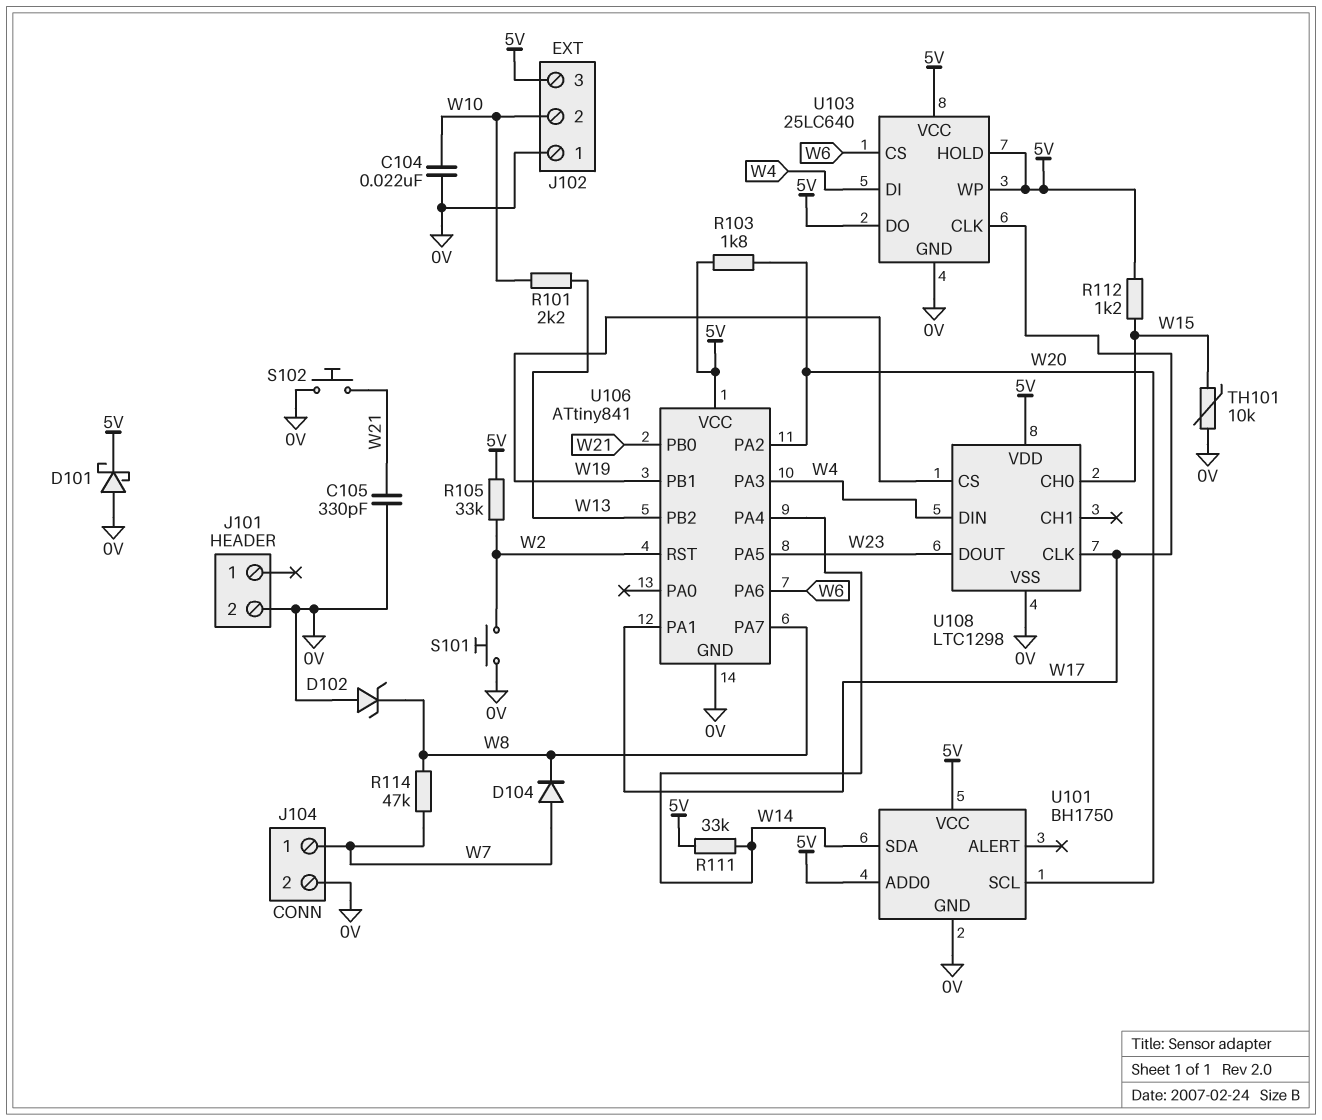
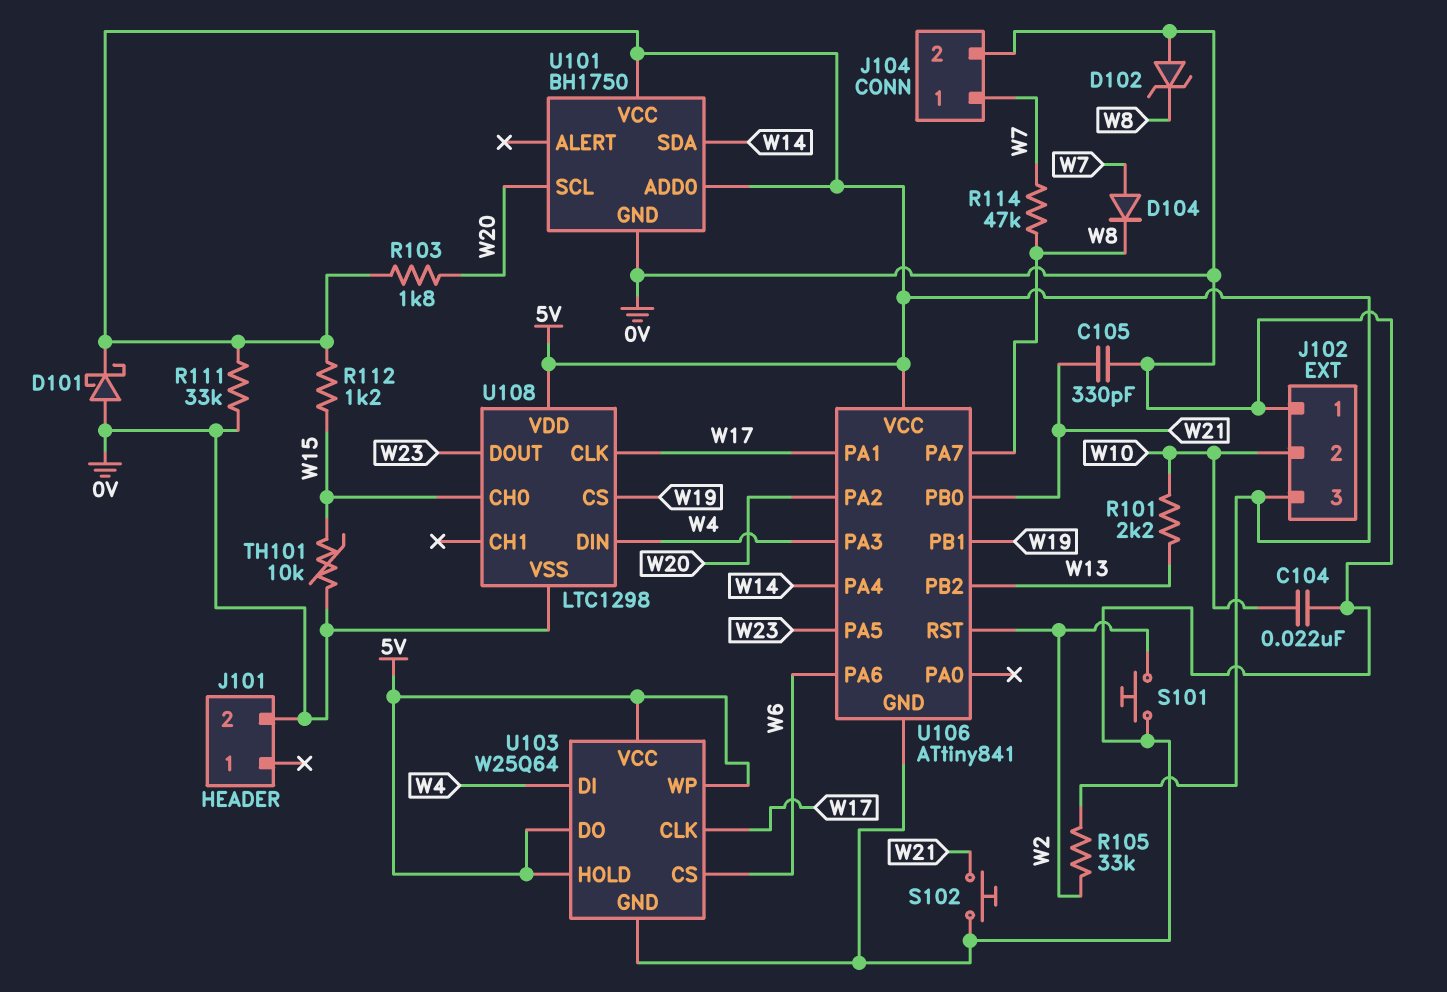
R111: 33k (5V, W14) -> 33k (0V, 5V)
U103: 25LC640 -> W25Q64

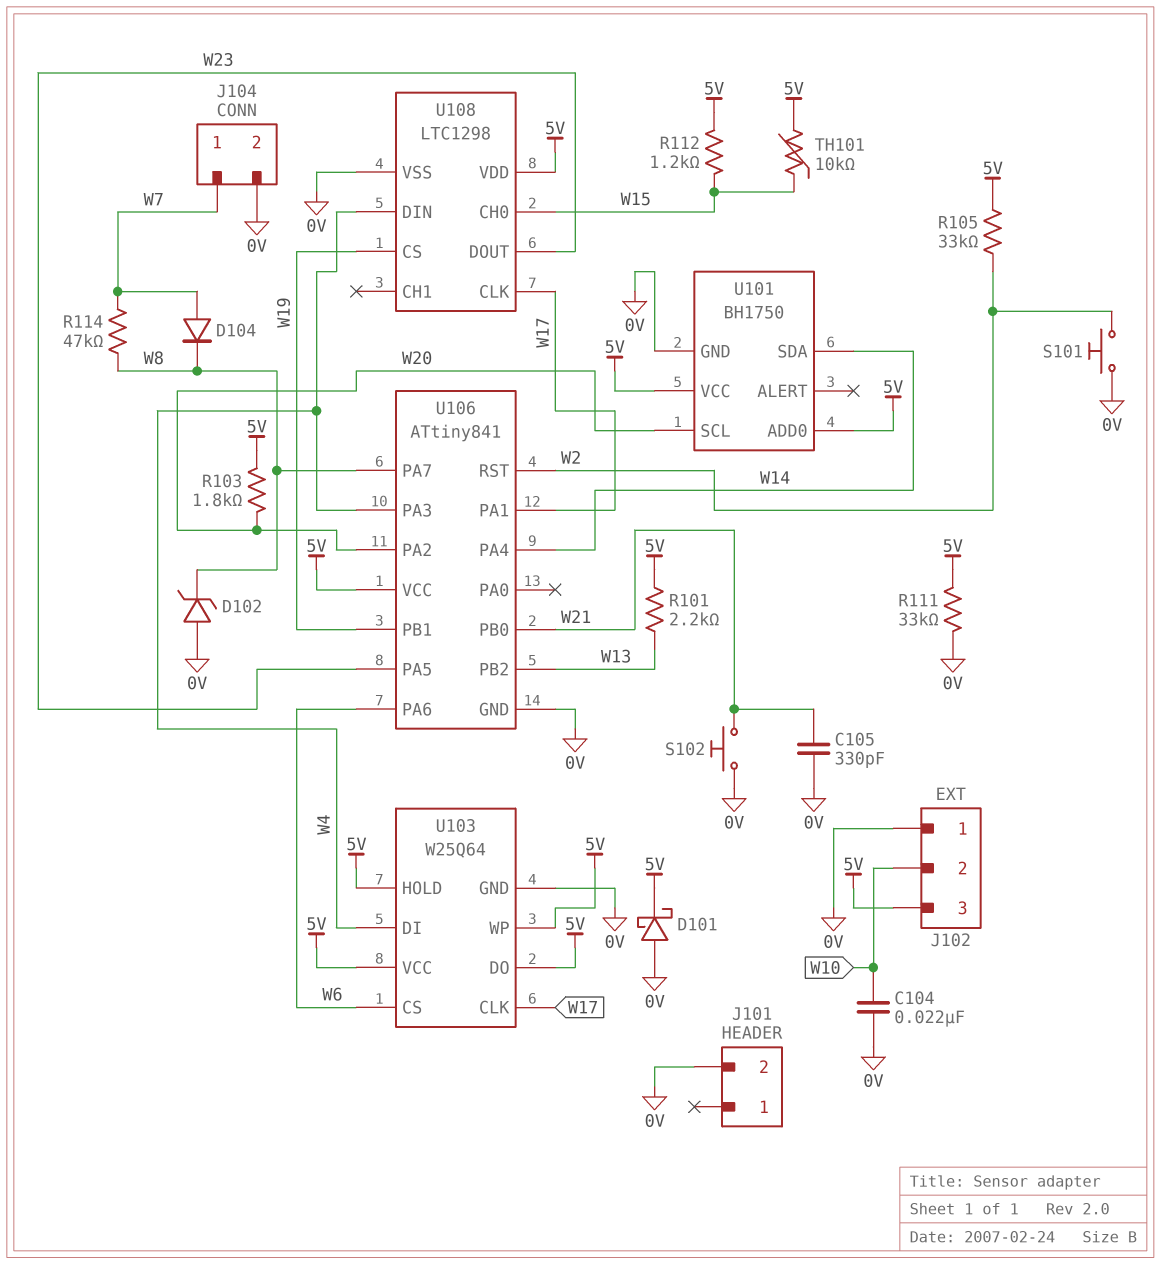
R101: 2.2k (W10, W13) -> 2.2k (5V, W13)
TH101: 10k (0V, W15) -> 10k (5V, W15)

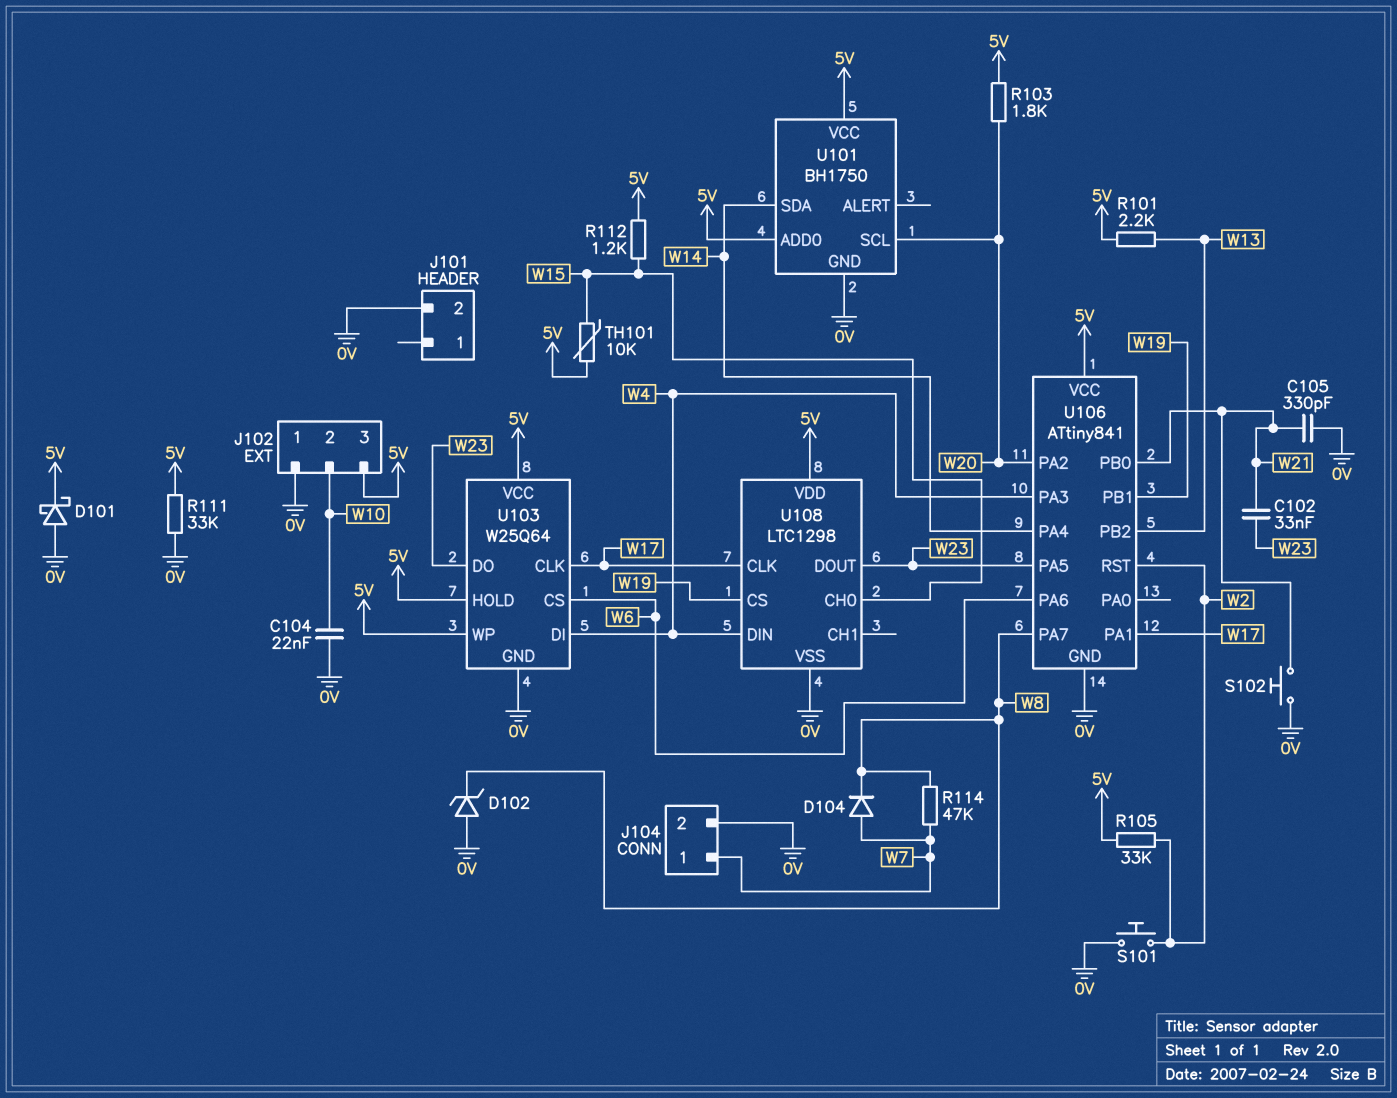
C102: none -> 33nF (W21, W23)
U103 pin DO: 5V -> W23

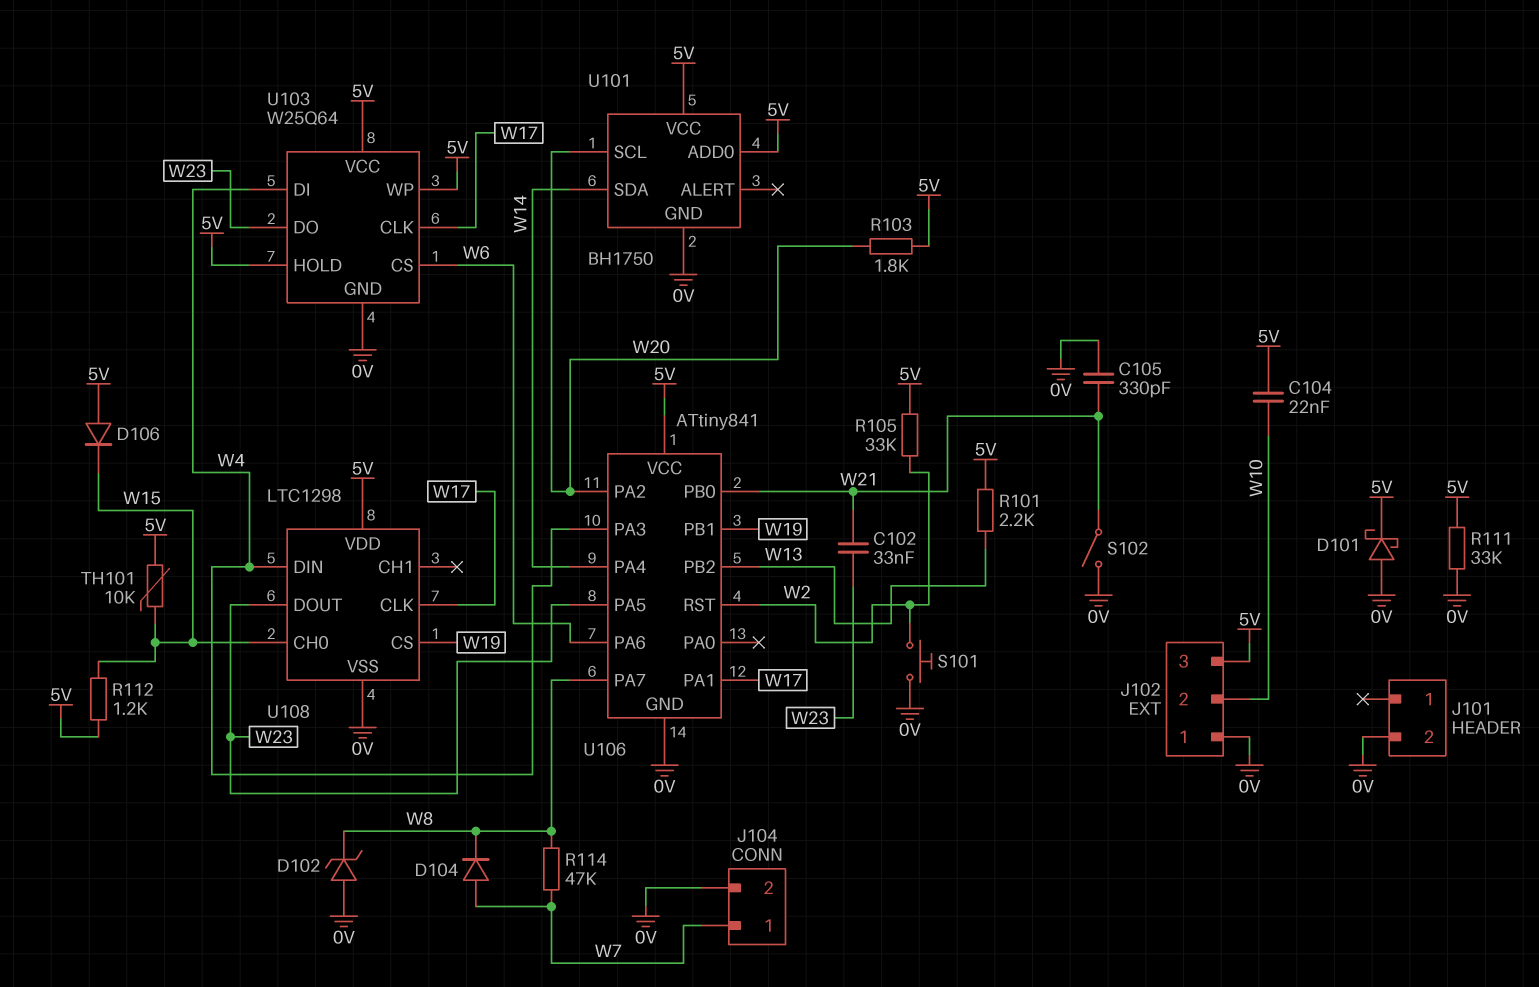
C104: 22nF (0V, W10) -> 22nF (5V, W10)
D106: none -> diode (A 5V, K W15)
S102: button (0V, W21) -> switch (0V, W21)

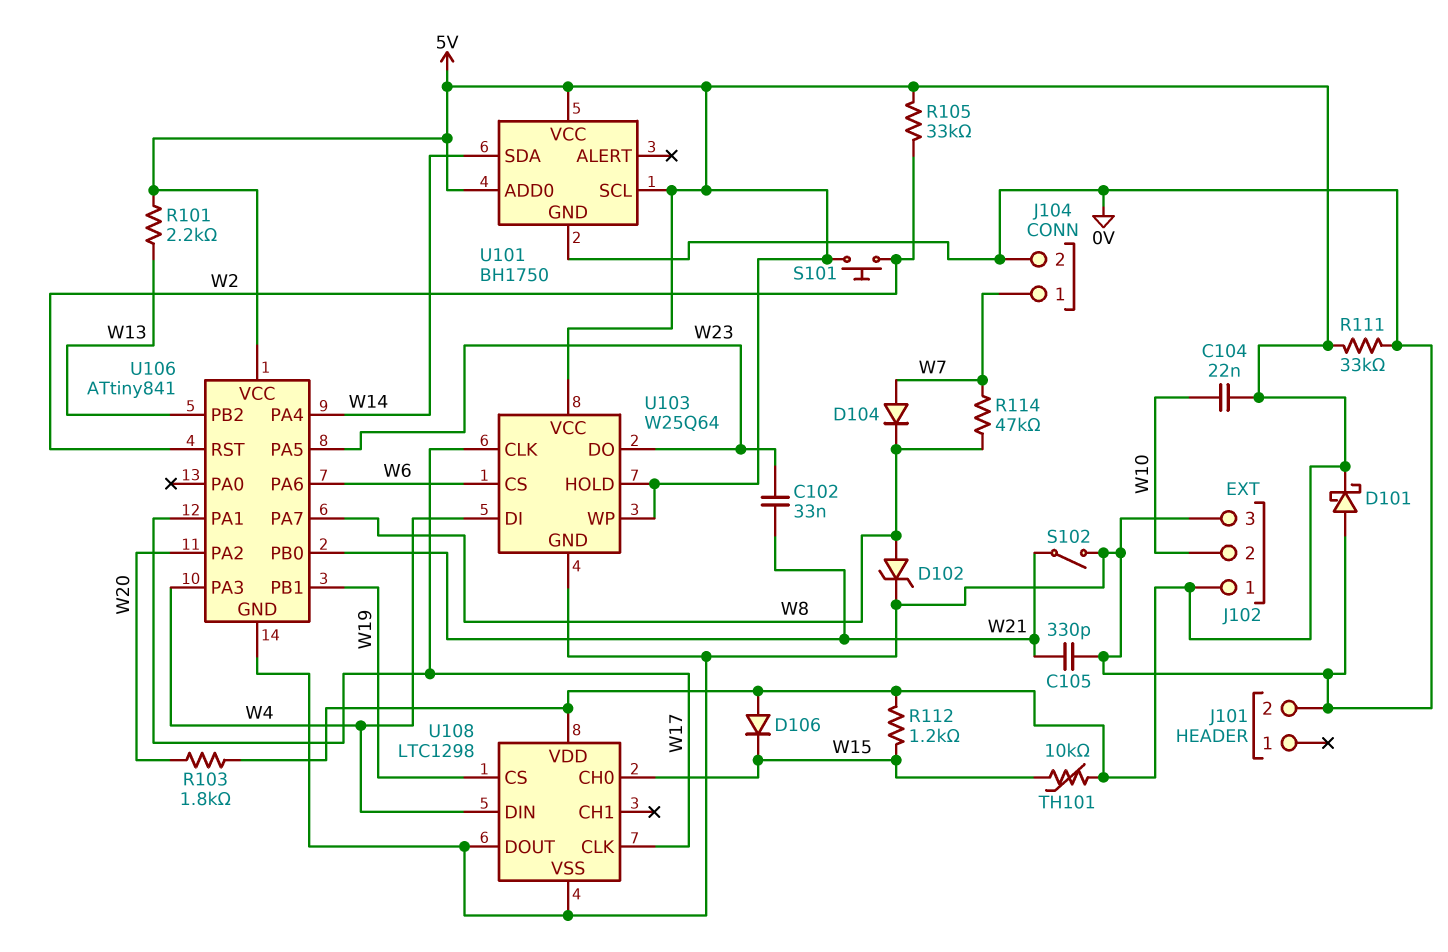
D102: zener (A 0V, K W8) -> zener (A W8, K 0V)
J102 pin 1: 0V -> 5V
J102 pin 3: 5V -> 0V
S101: button (0V, W2) -> button (5V, W2)
U101 pin SCL: W20 -> 5V
U108 pin DOUT: W23 -> 0V

